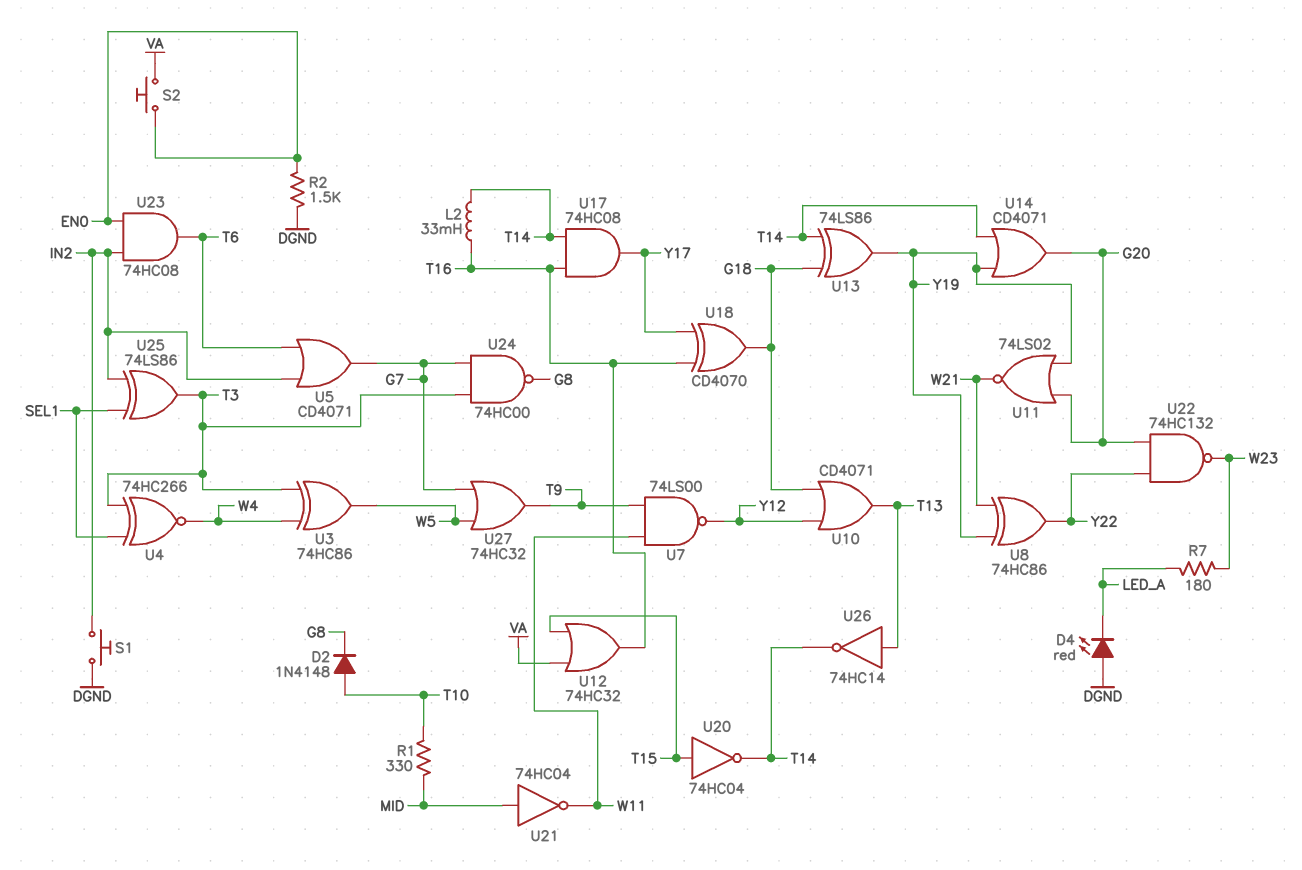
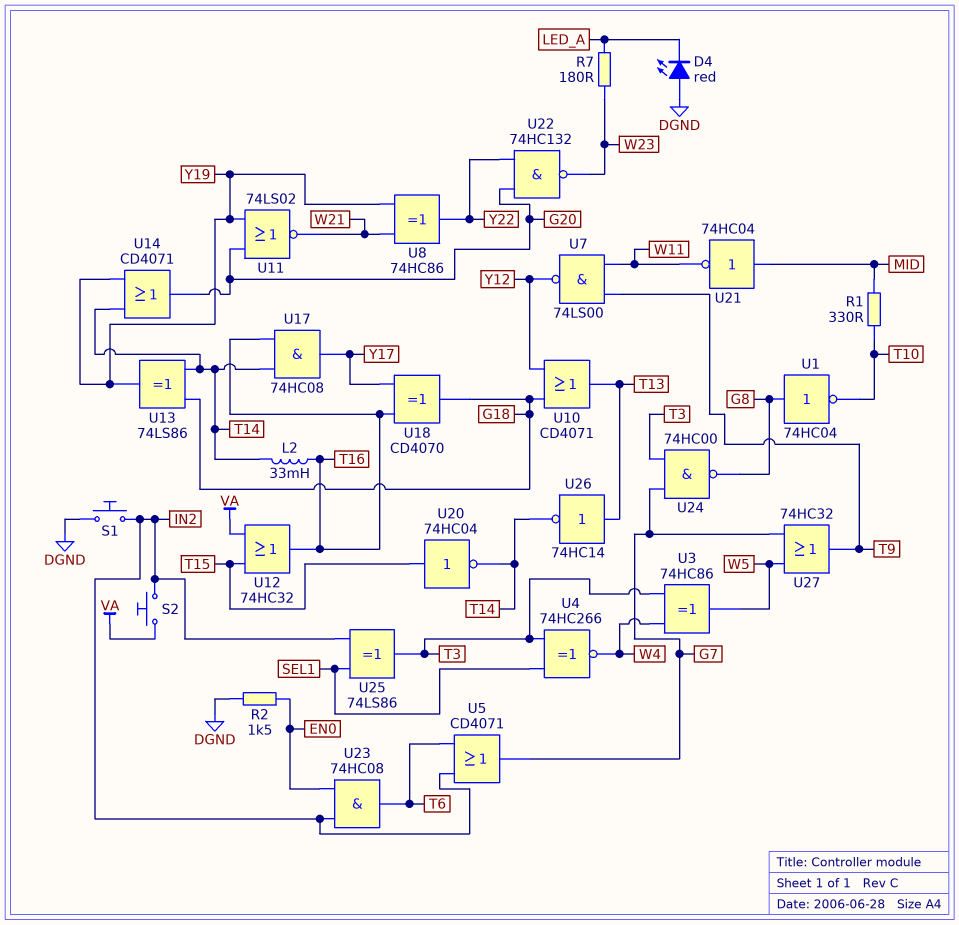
D2: diode 1N4148 (A T10, K G8) -> none
S2: button (EN0, VA) -> button (IN2, VA)
U1: none -> NOT 74HC04 (in G8, out T10)

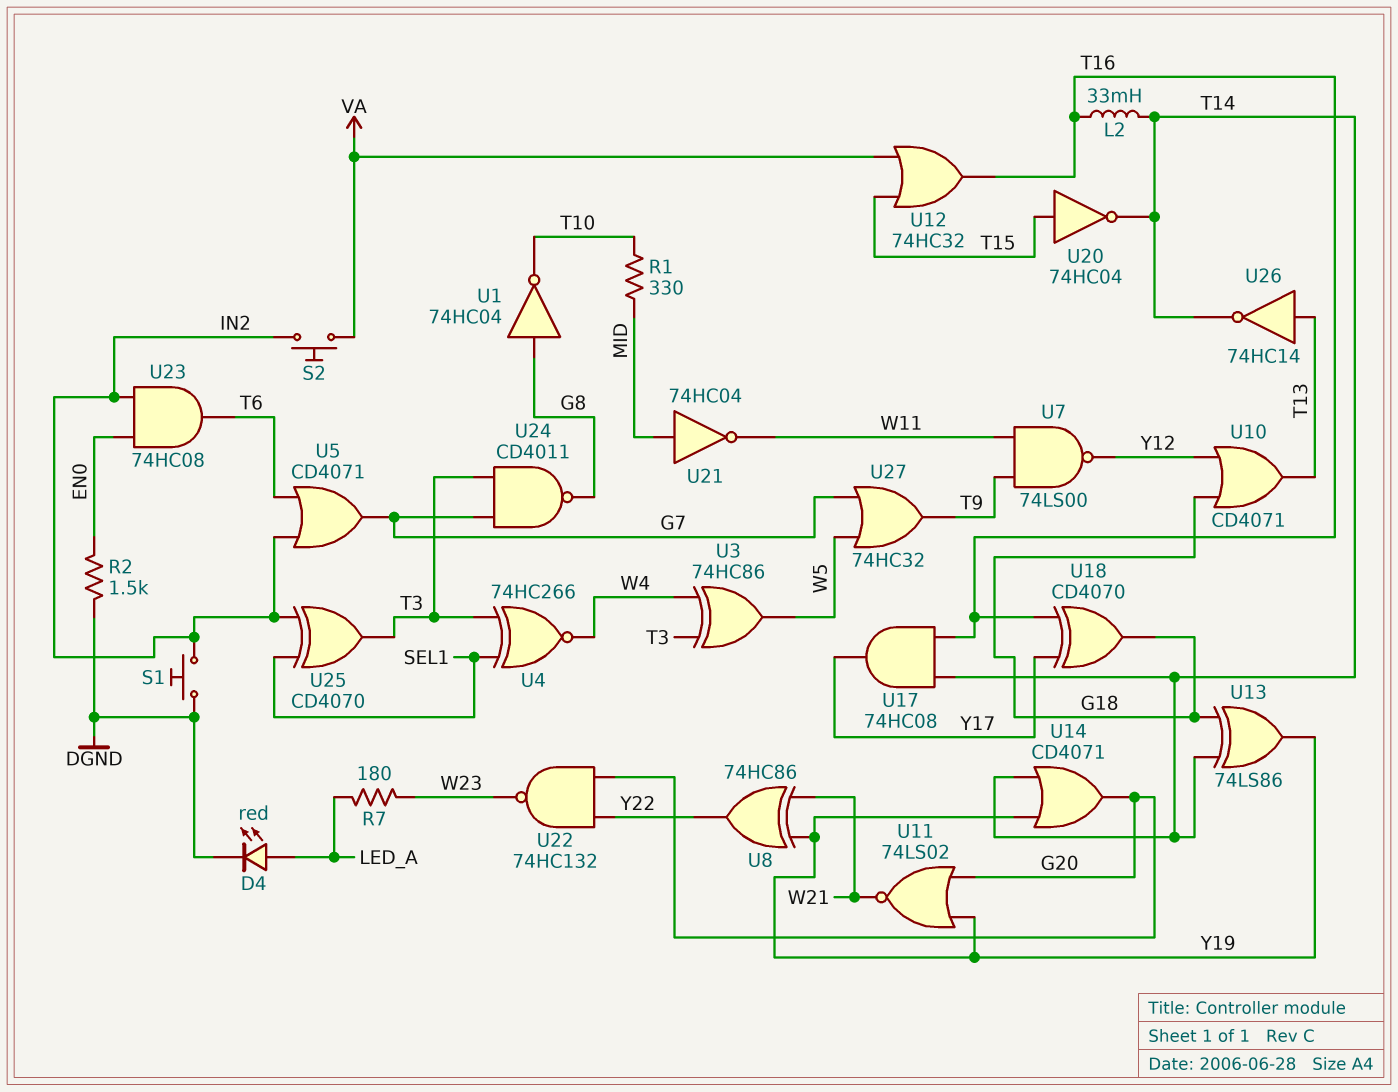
D4: LED red (A DGND, K LED_A) -> LED red (A LED_A, K DGND)
U24: NAND 74HC00 (in G7, in T3, out G8) -> NAND CD4011 (in G7, in T3, out G8)
U25: XOR 74LS86 (in IN2, in SEL1, out T3) -> XOR CD4070 (in IN2, in SEL1, out T3)

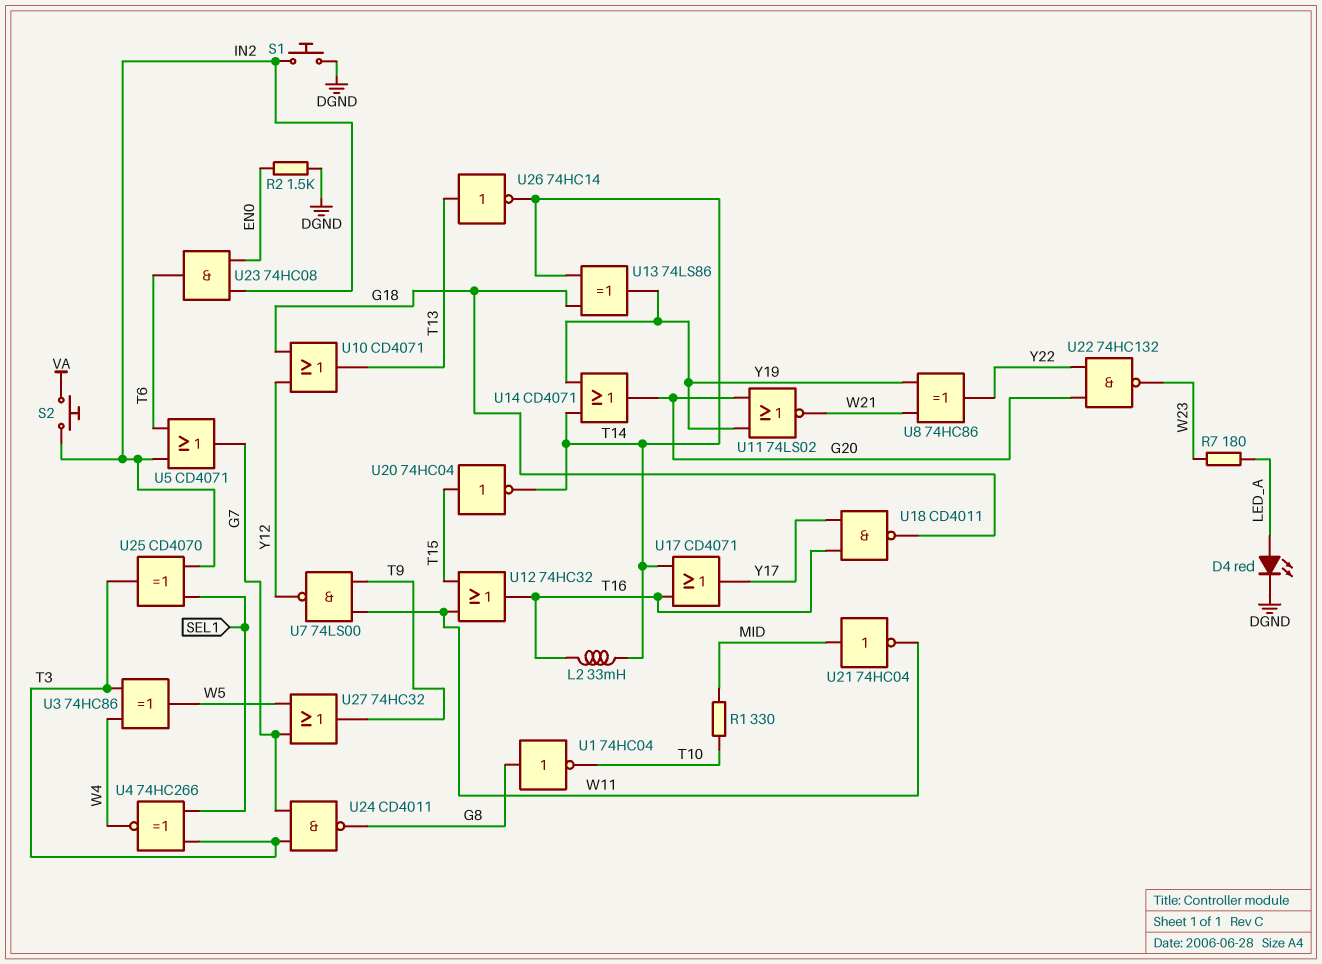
U12: OR 74HC32 (in T15, in VA, out T16) -> OR 74HC32 (in T15, in W11, out T16)
U17: AND 74HC08 (in T14, in T16, out Y17) -> OR CD4071 (in T14, in T16, out Y17)
U18: XOR CD4070 (in T16, in Y17, out G18) -> NAND CD4011 (in T16, in Y17, out G18)

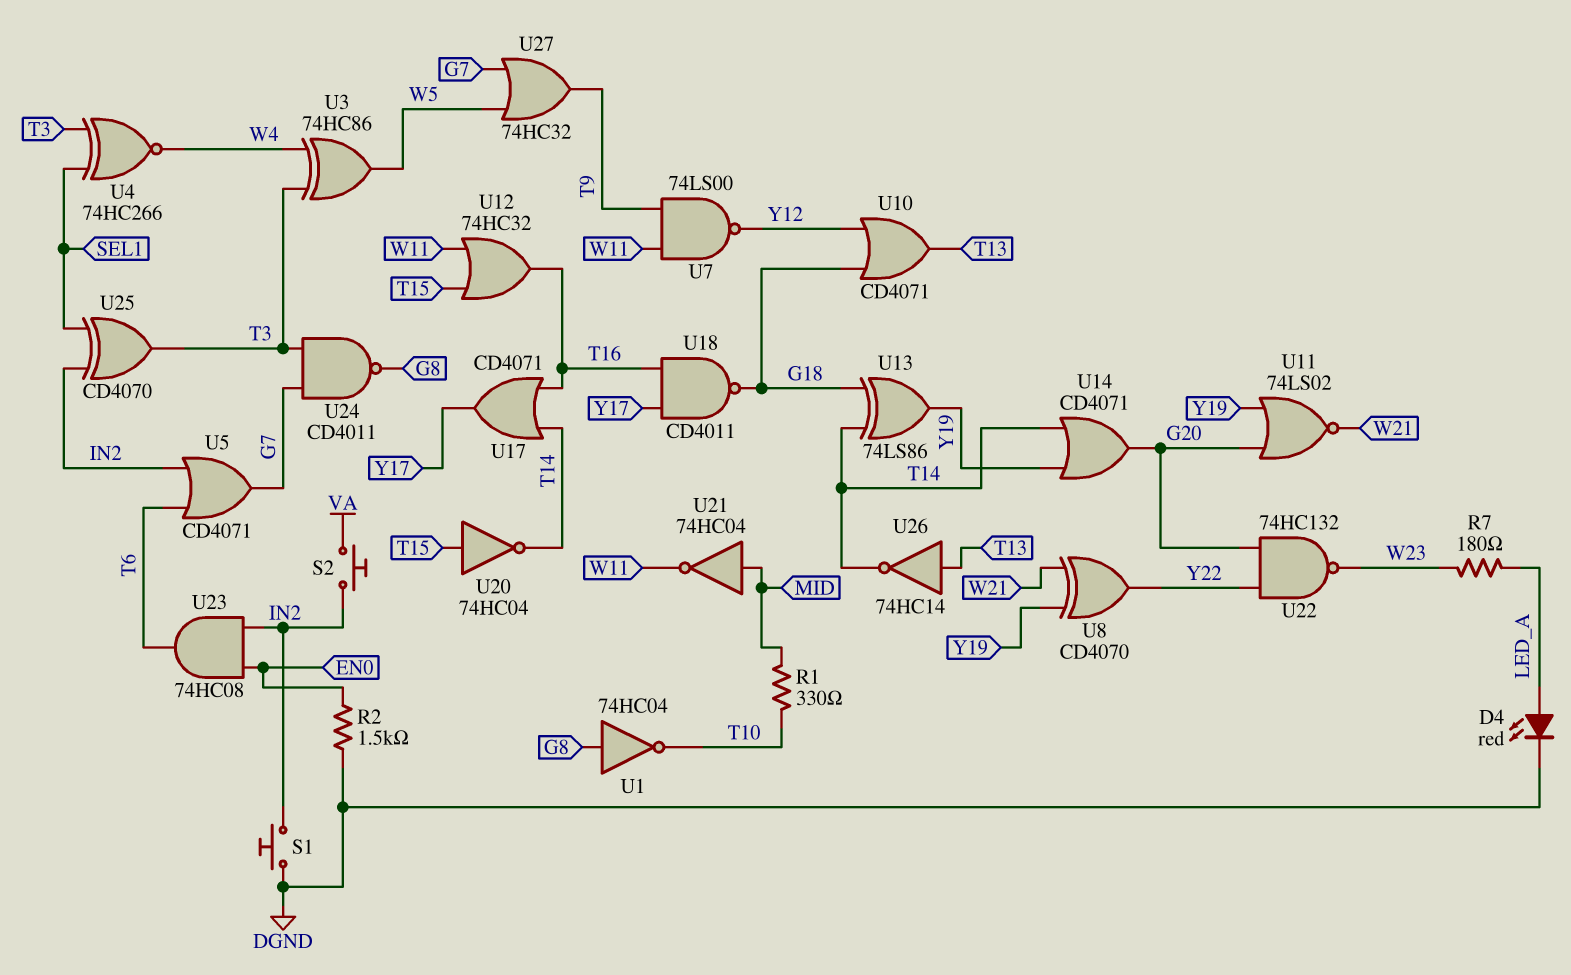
L2: 33mH (T14, T16) -> none
U8: XOR 74HC86 (in W21, in Y19, out Y22) -> XOR CD4070 (in W21, in Y19, out Y22)

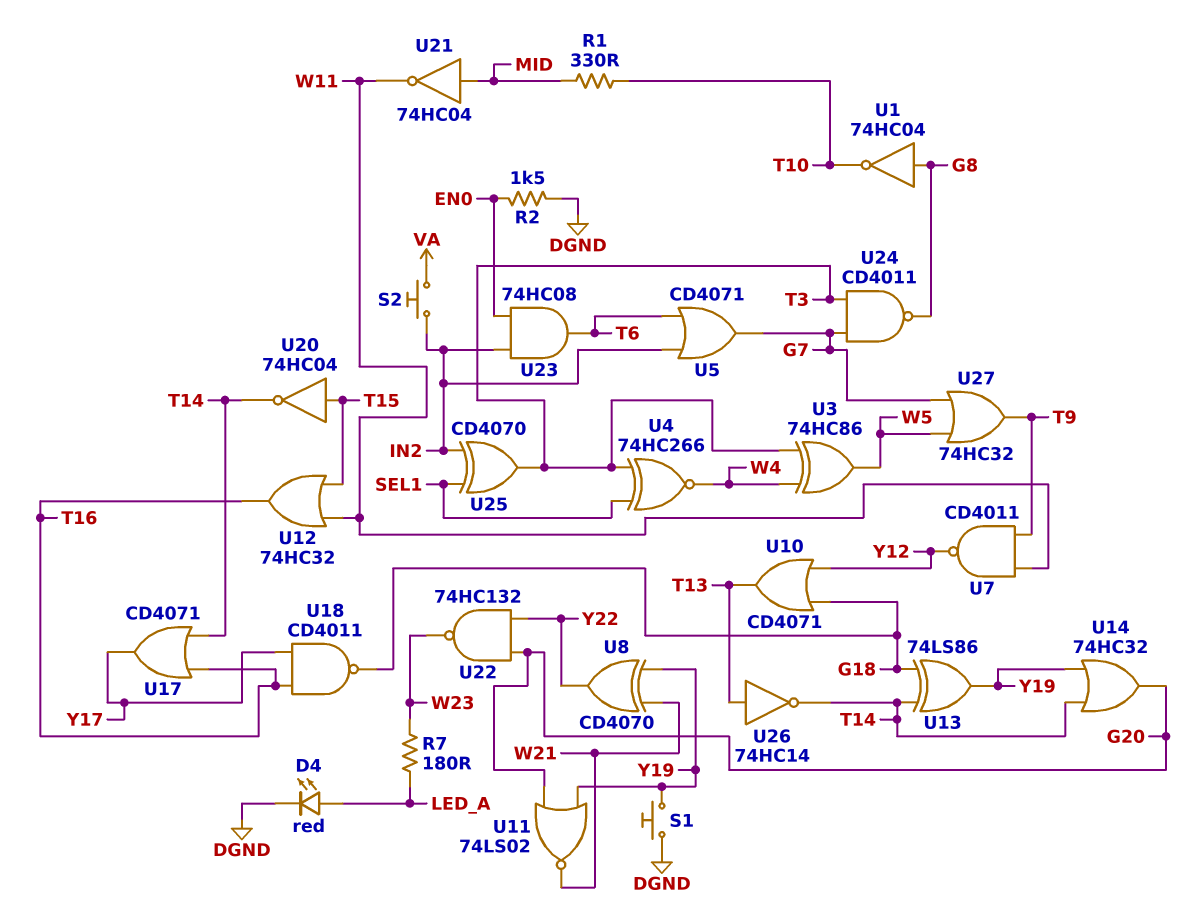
S1: button (DGND, IN2) -> button (DGND, Y19)
U7: NAND 74LS00 (in T9, in W11, out Y12) -> NAND CD4011 (in T9, in W11, out Y12)
U14: OR CD4071 (in T14, in Y19, out G20) -> OR 74HC32 (in T14, in Y19, out G20)

